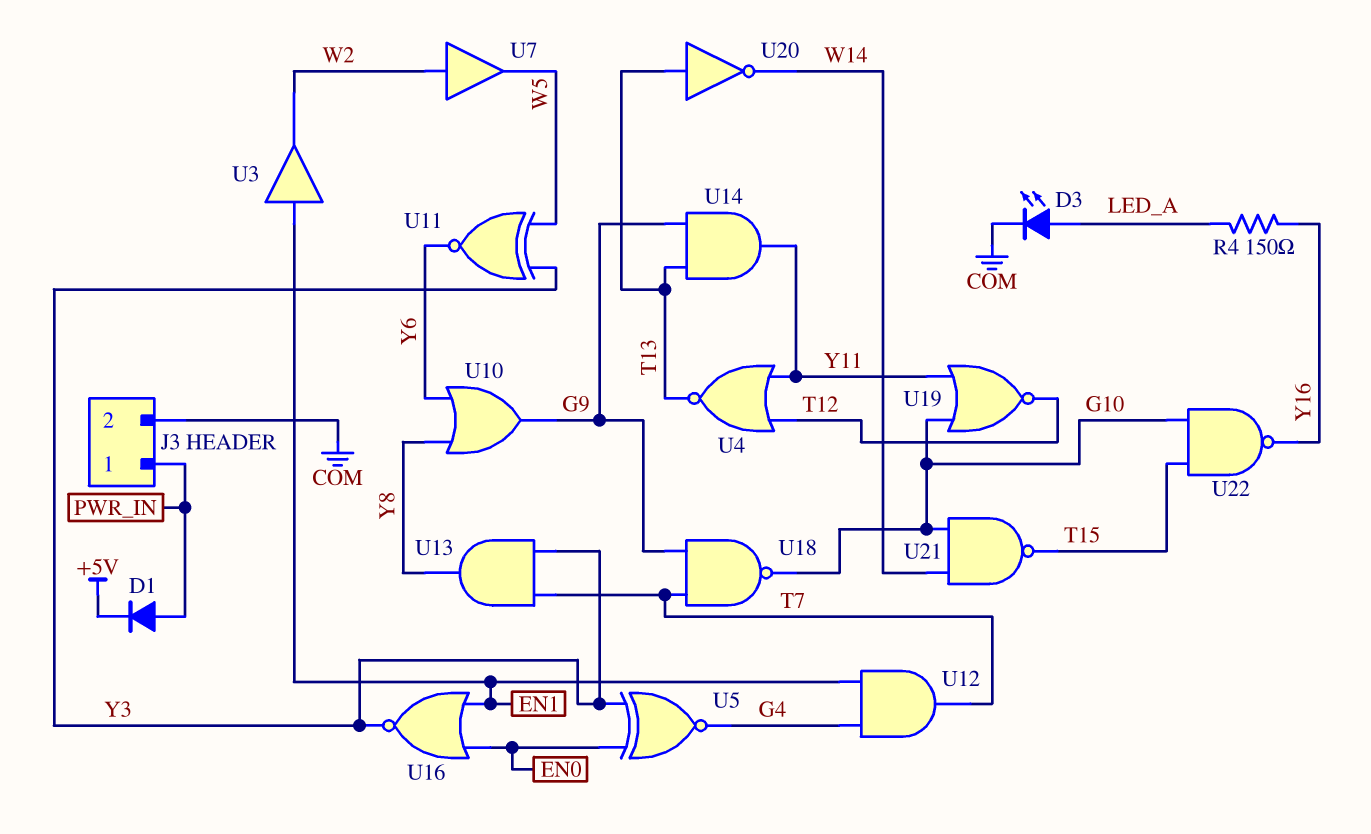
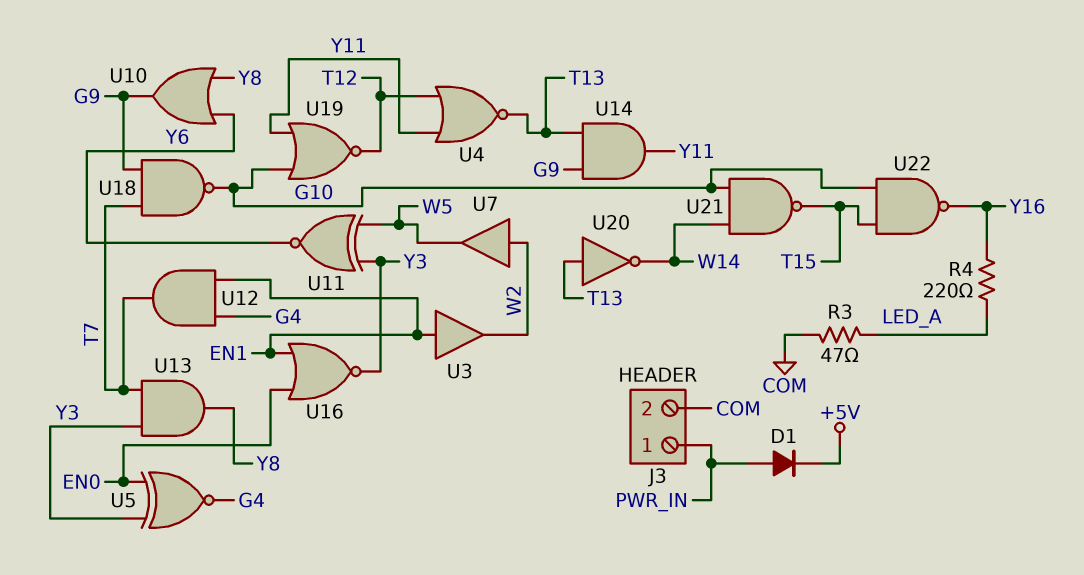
D3: LED (A LED_A, K COM) -> none
R3: none -> 47 (COM, LED_A)
R4: 150 (LED_A, Y16) -> 220 (LED_A, Y16)

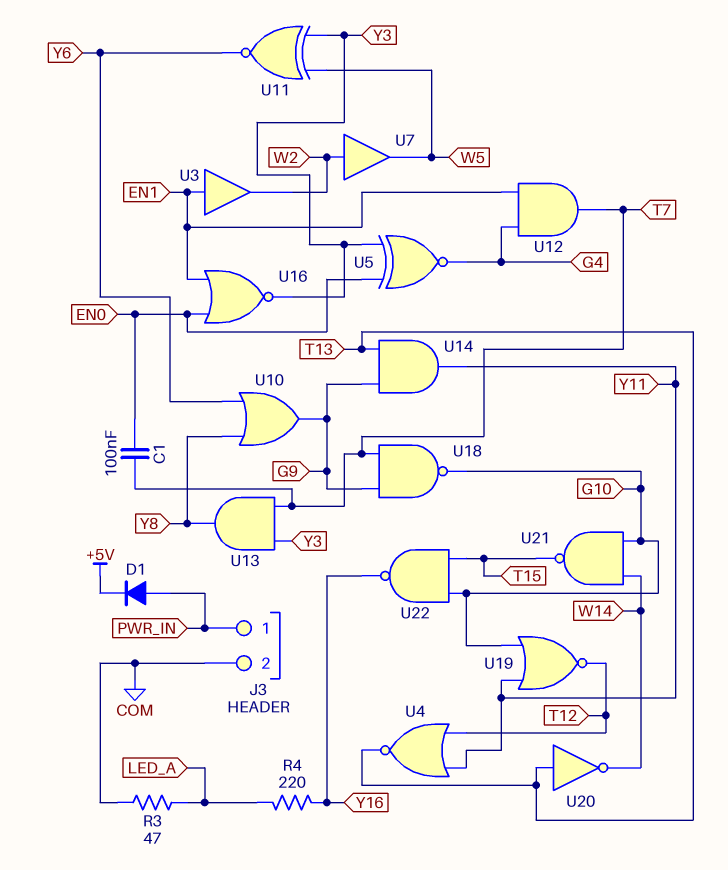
C1: none -> 100nF (EN0, T7)

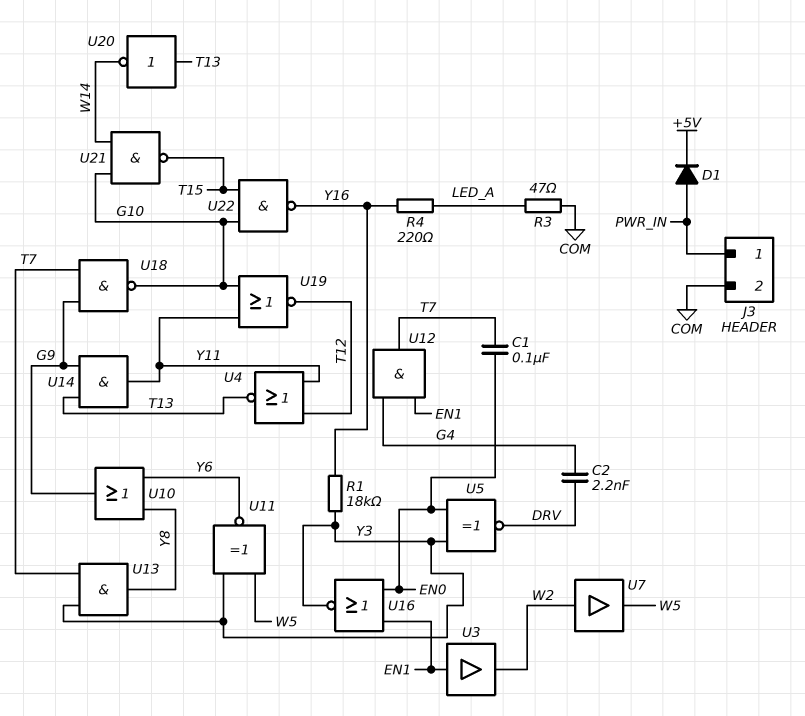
C2: none -> 2.2nF (DRV, G4)
R1: none -> 18k (Y3, Y16)
U5: XNOR (in EN0, in Y3, out G4) -> XNOR (in EN0, in Y3, out DRV)

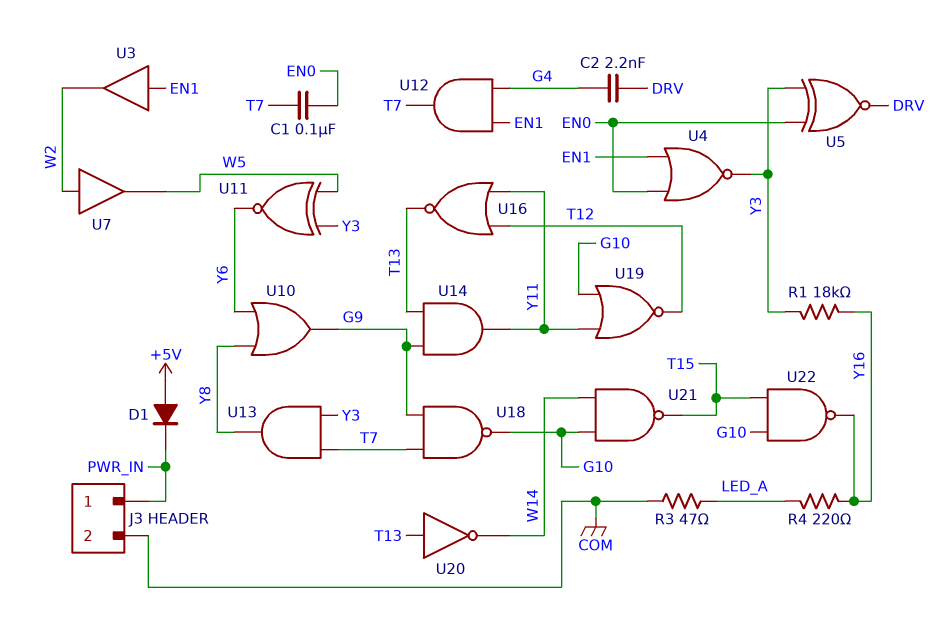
D1: diode (A PWR_IN, K +5V) -> diode (A +5V, K PWR_IN)
U4: NOR (in T12, in Y11, out T13) -> NOR (in EN0, in EN1, out Y3)
U16: NOR (in EN0, in EN1, out Y3) -> NOR (in T12, in Y11, out T13)

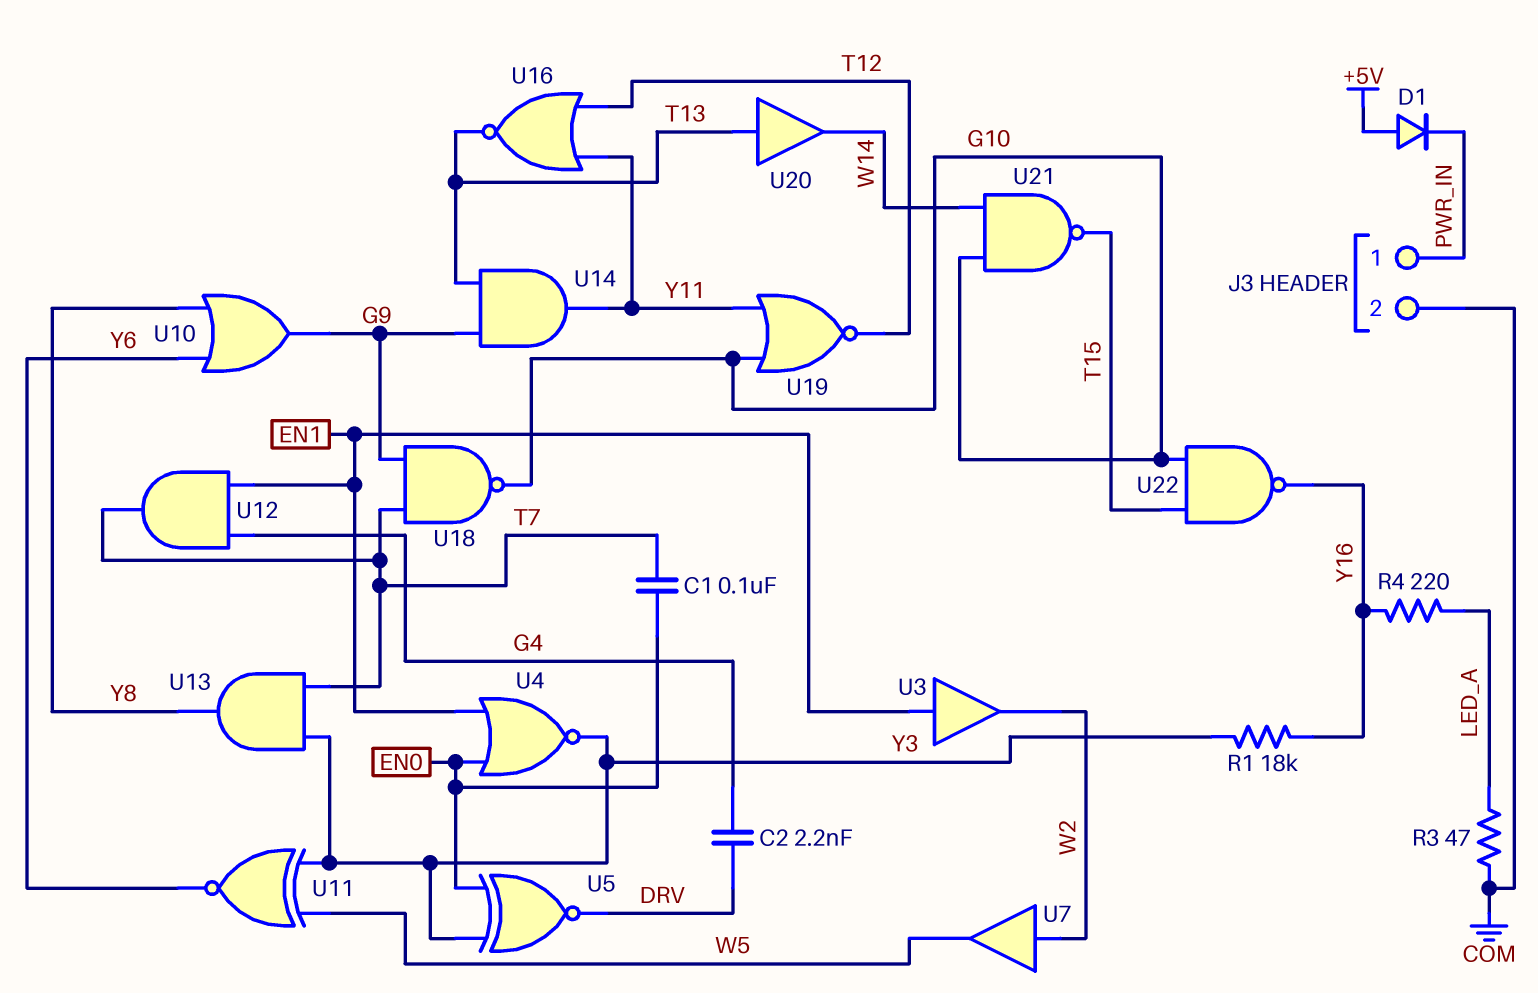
U20: NOT (in T13, out W14) -> buffer (in T13, out W14)

